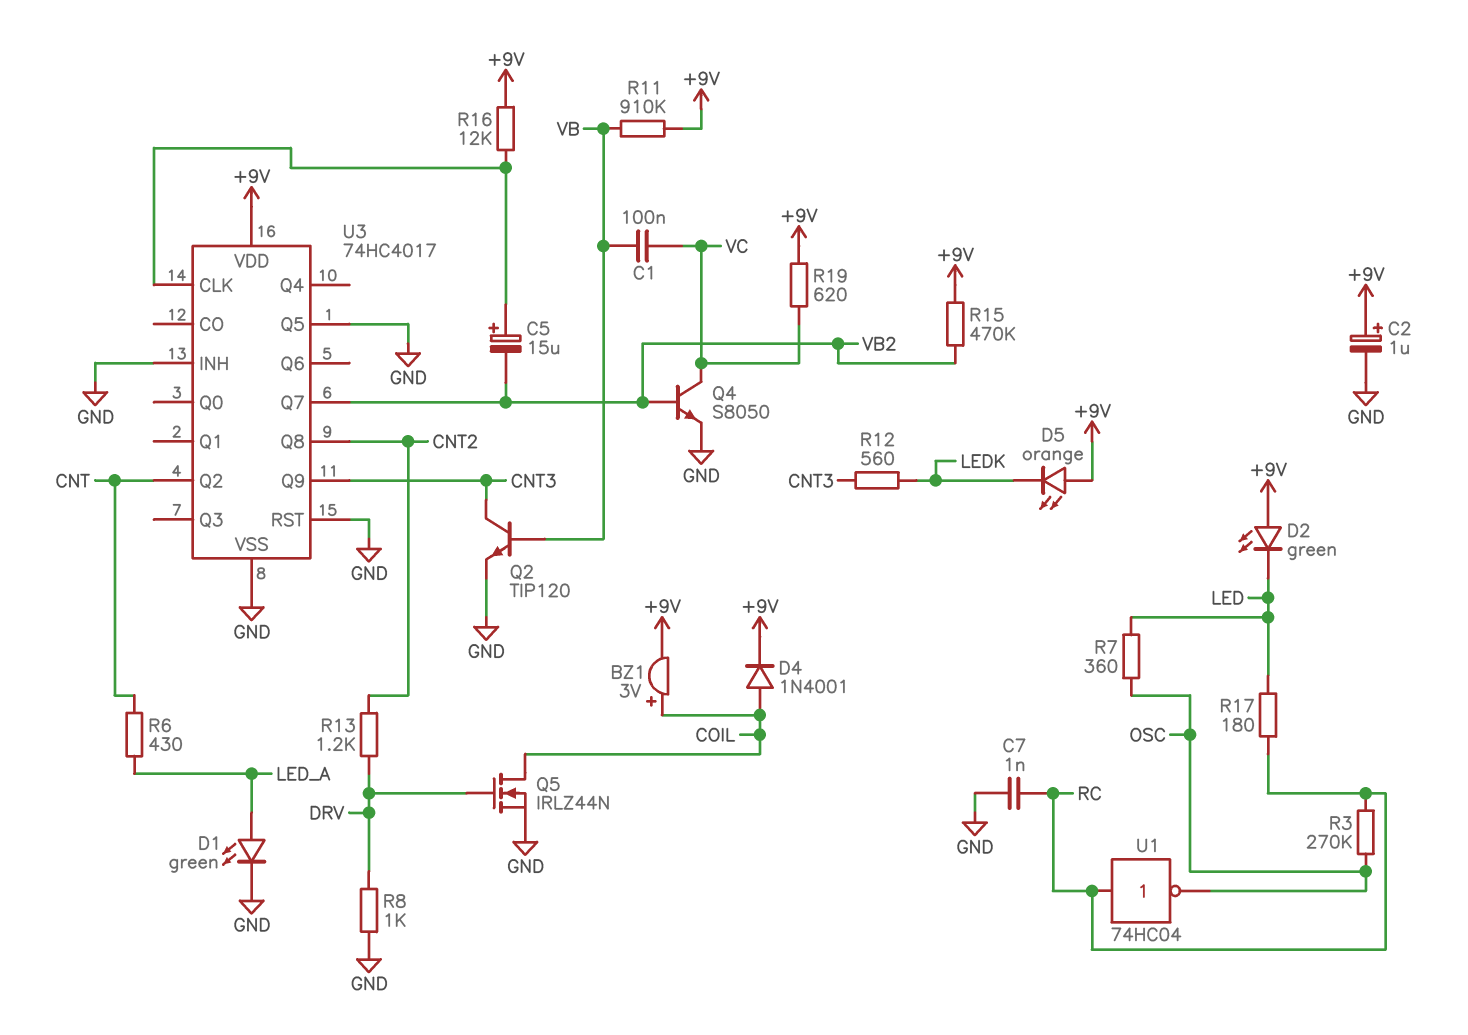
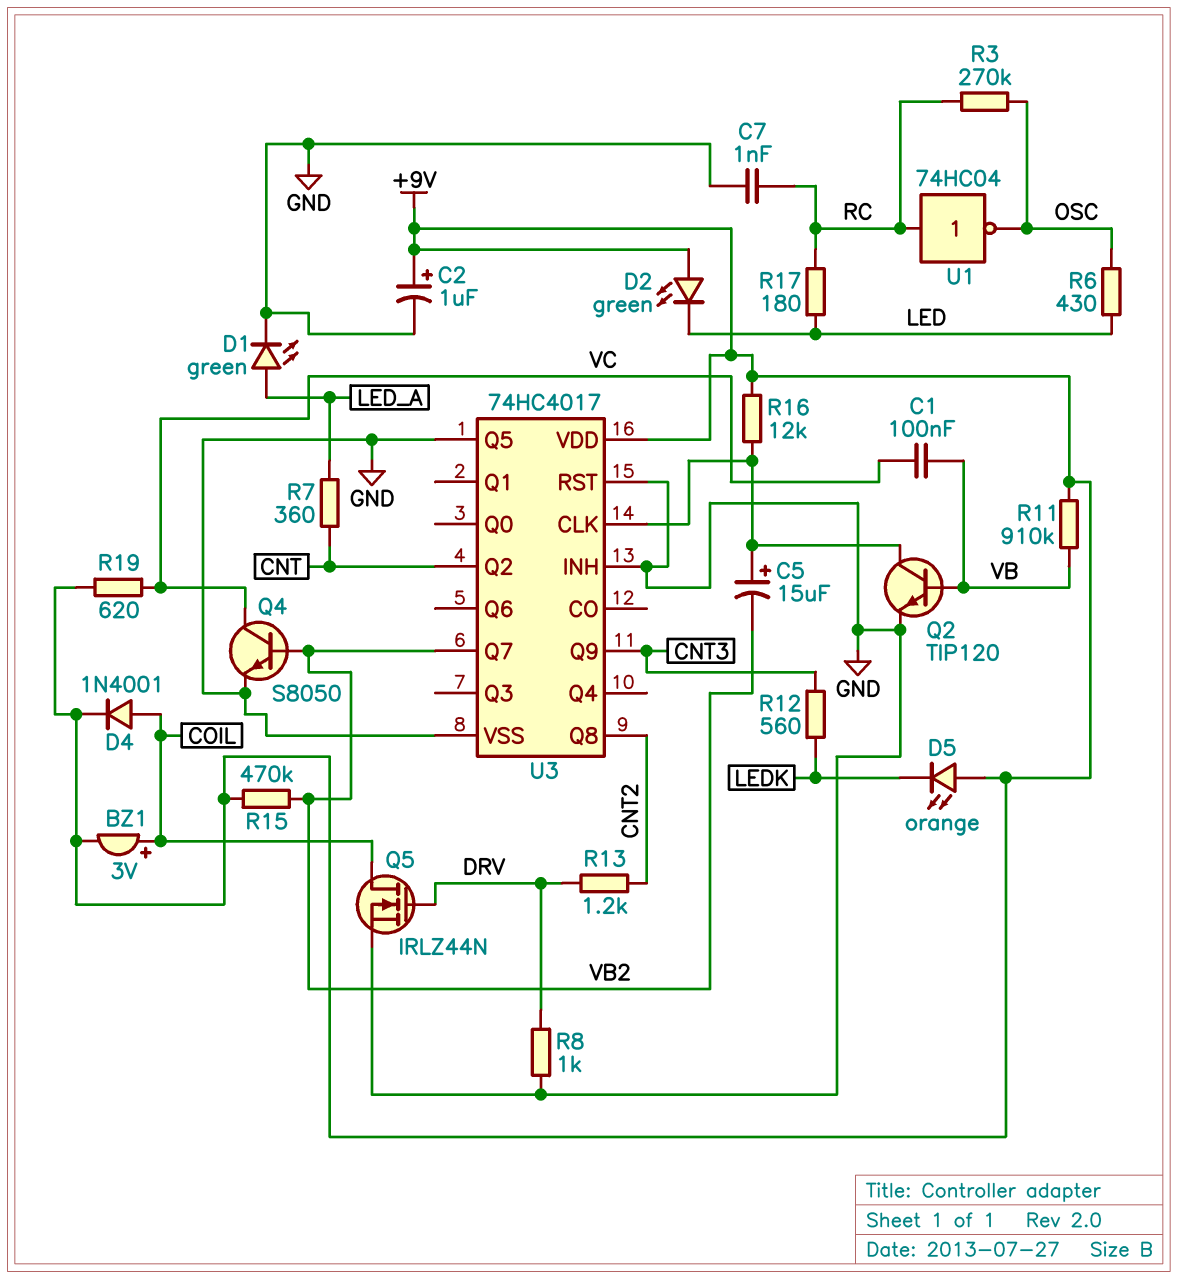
Q2: NPN TIP120 (B VB, C CNT3, E GND) -> NPN TIP120 (B VB, C U3/CLK, E GND)
R6: 430 (CNT, LED_A) -> 430 (LED, OSC)
R7: 360 (LED, OSC) -> 360 (CNT, LED_A)

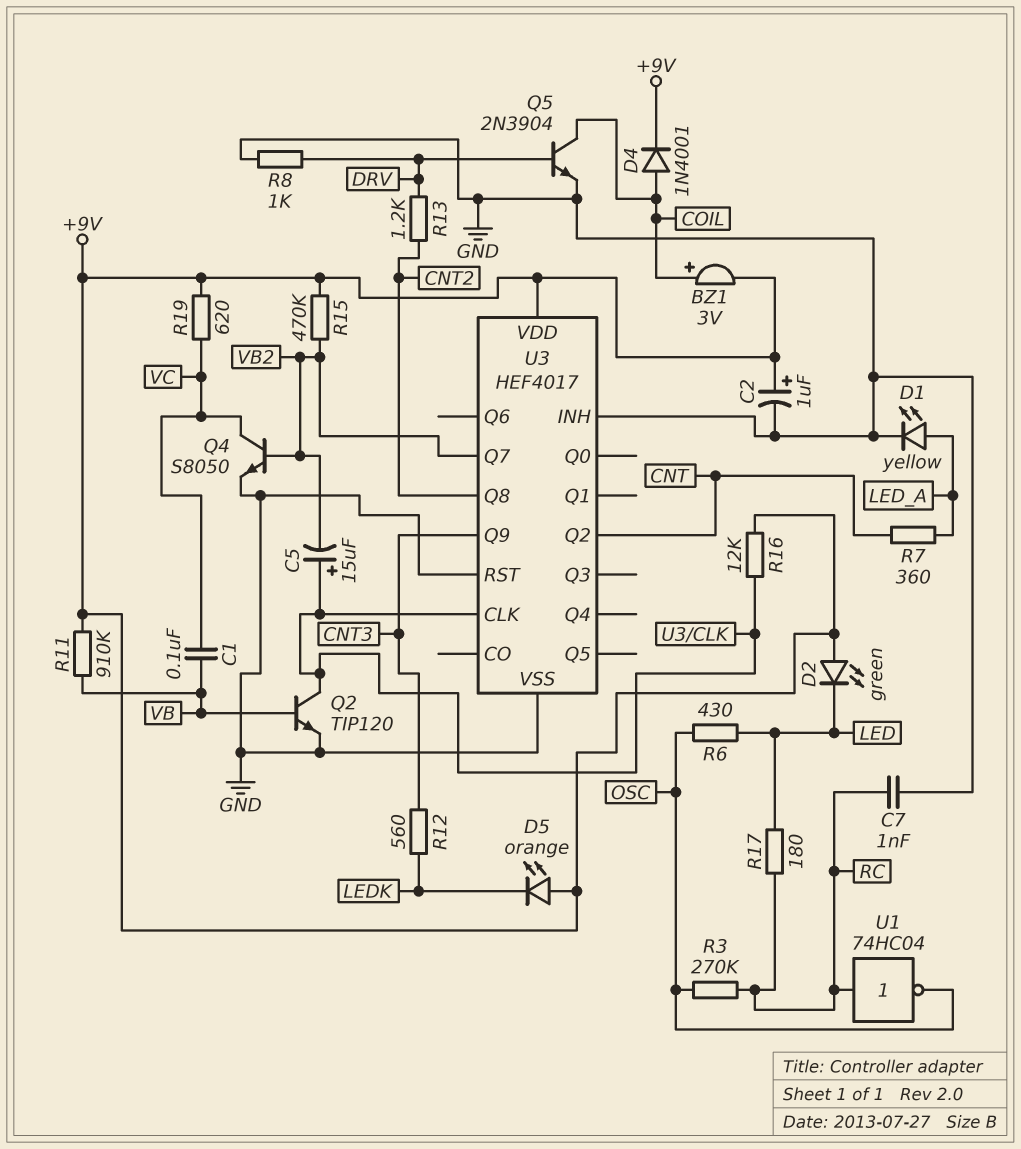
D1: LED green (A LED_A, K GND) -> LED yellow (A LED_A, K GND)
Q5: NMOS IRLZ44N (G DRV, D COIL, S GND) -> NPN 2N3904 (B DRV, C COIL, E GND)
U3: 74HC4017 -> HEF4017
U3 pin Q5: GND -> none

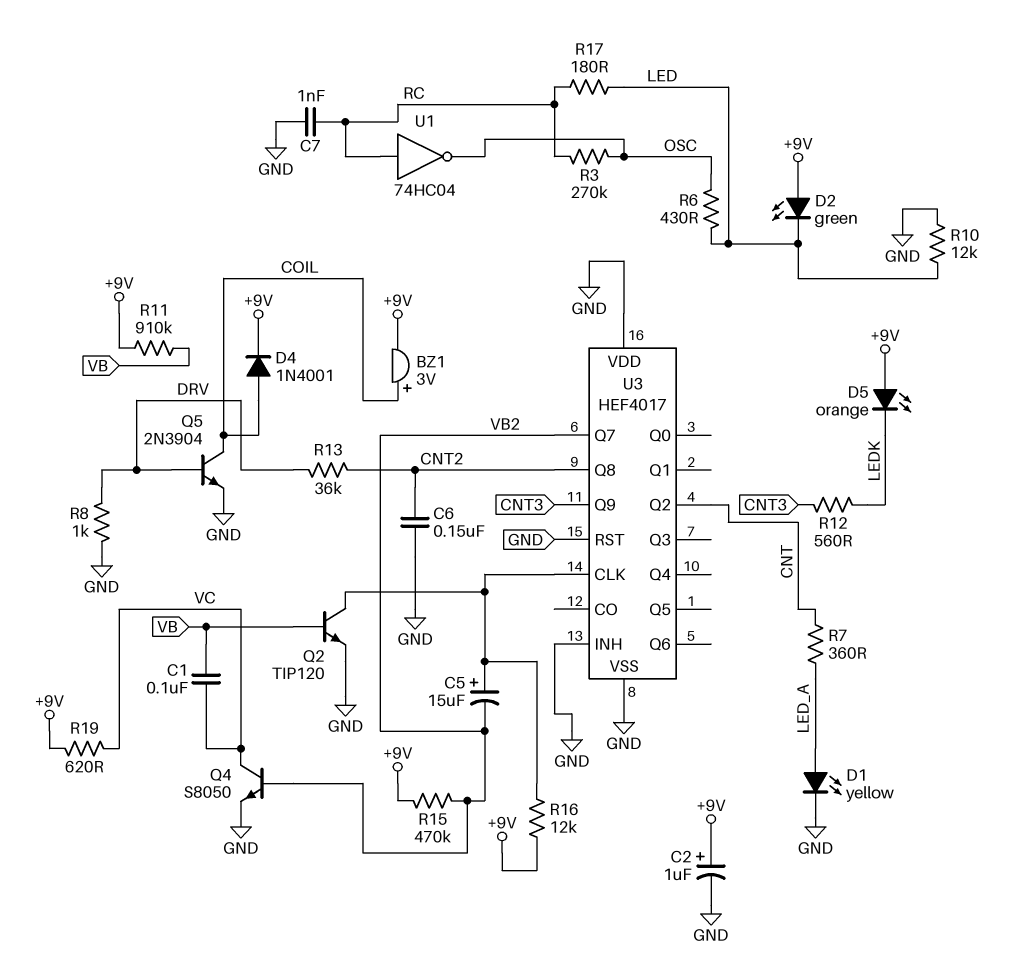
C6: none -> 150nF (CNT2, GND)
R10: none -> 12k (GND, LED)
R13: 1.2k (CNT2, DRV) -> 36k (CNT2, DRV)
U3 pin VDD: +9V -> GND

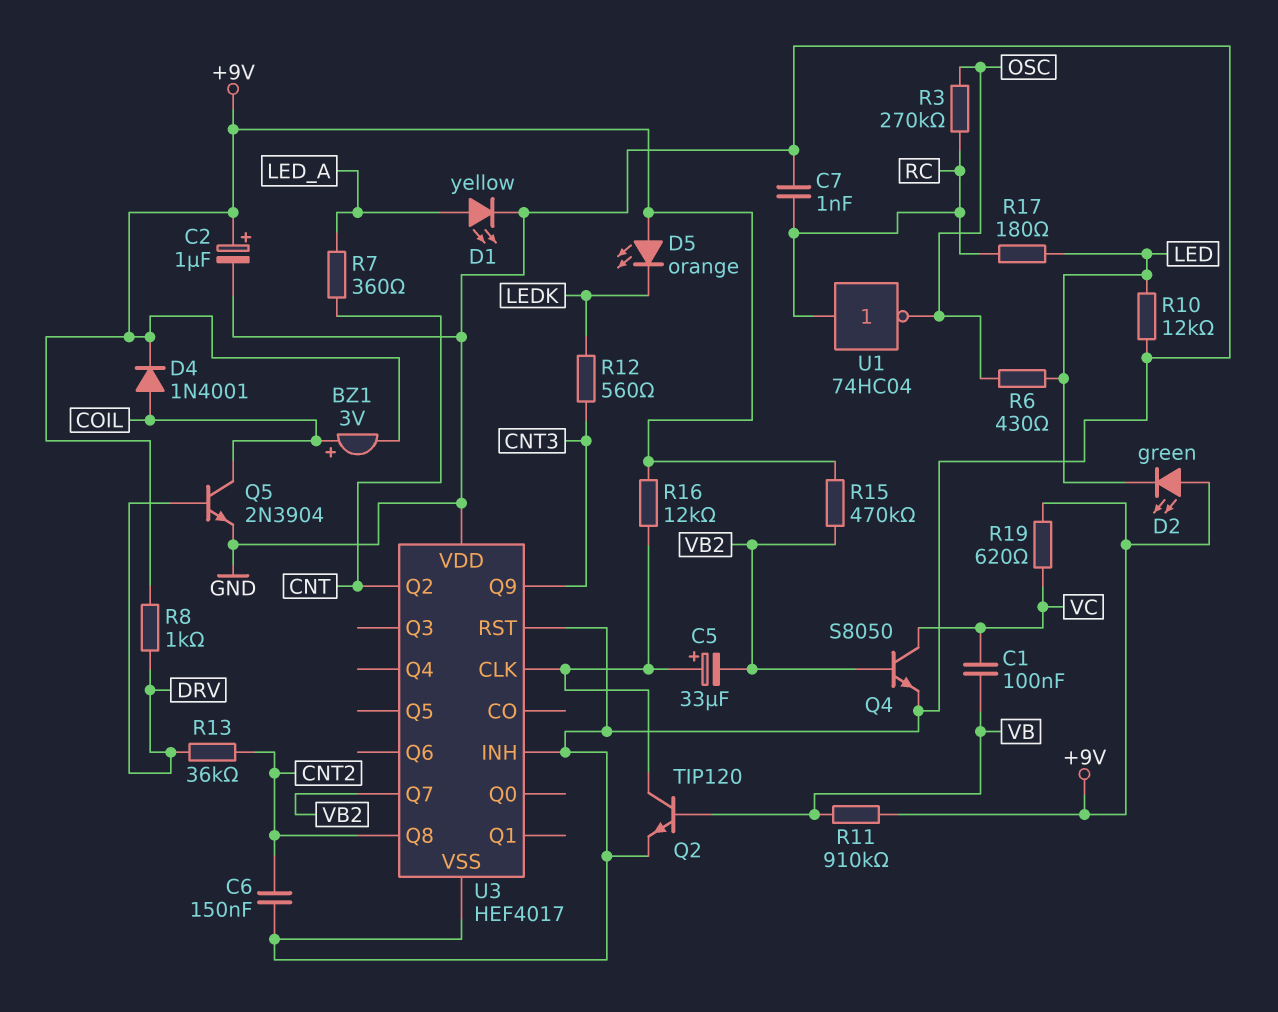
C5: 15uF (plus U3/CLK, minus VB2) -> 33uF (plus U3/CLK, minus VB2)
R8: 1k (DRV, GND) -> 1k (+9V, DRV)

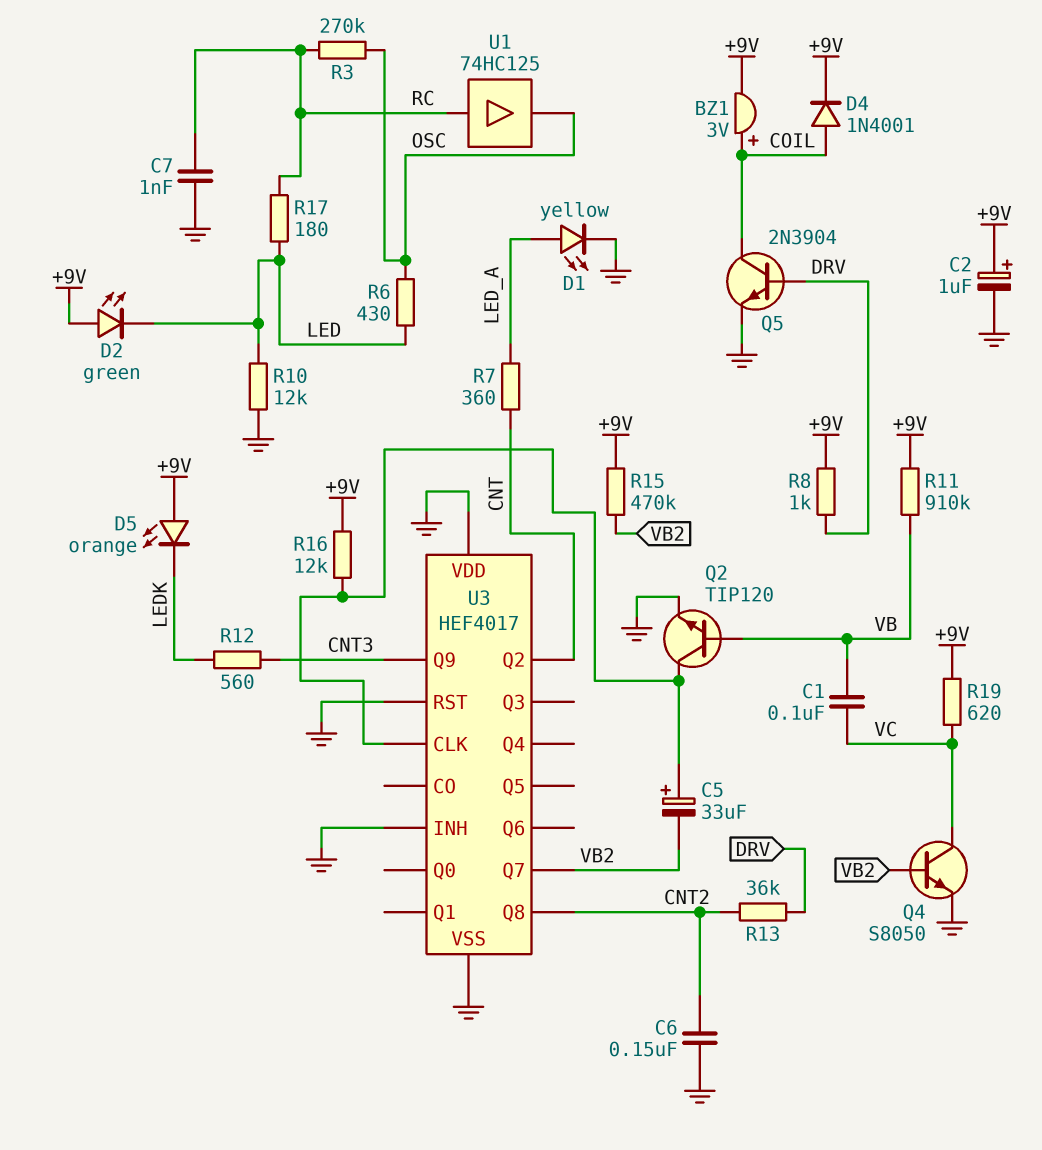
U1: NOT 74HC04 (in RC, out OSC) -> buffer 74HC125 (in RC, out OSC)

